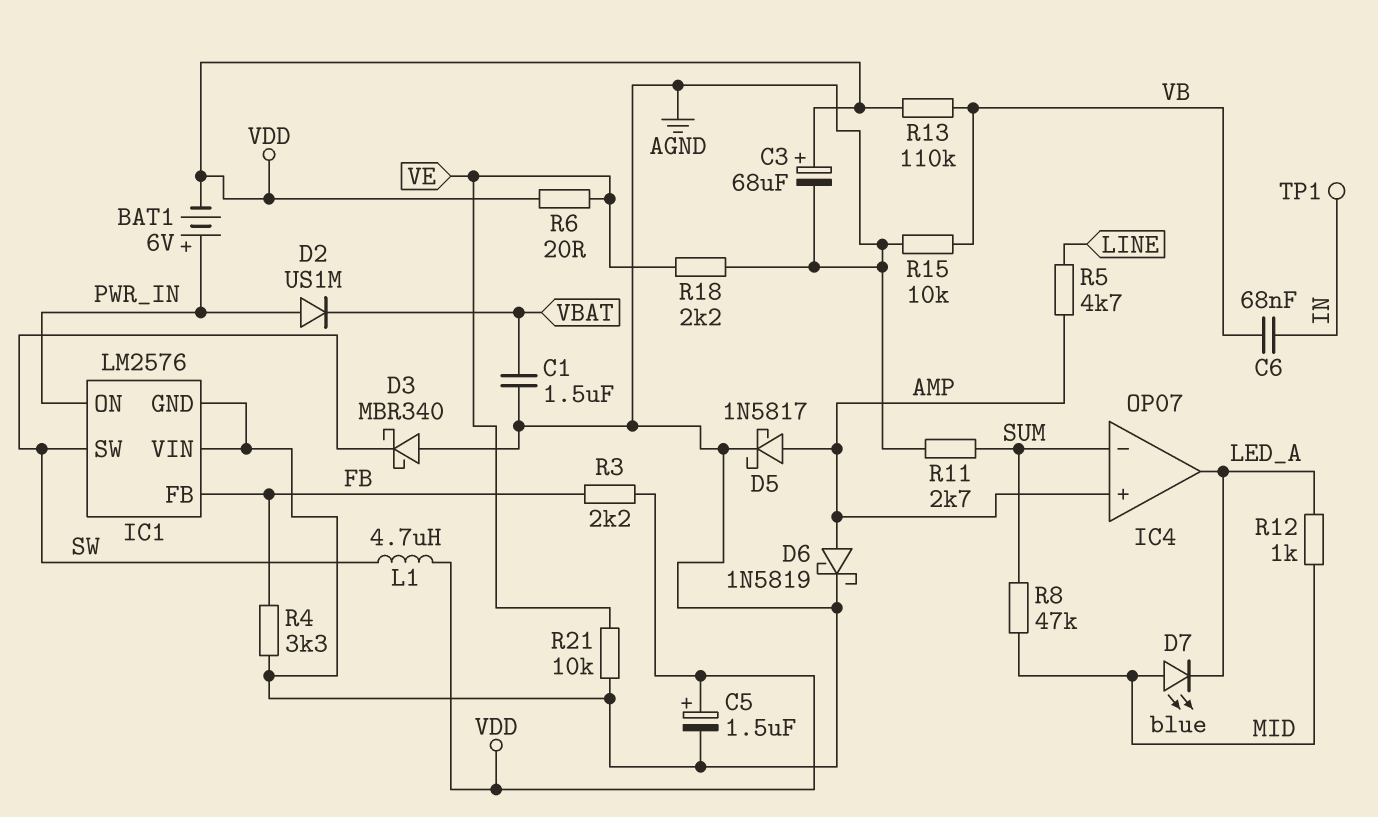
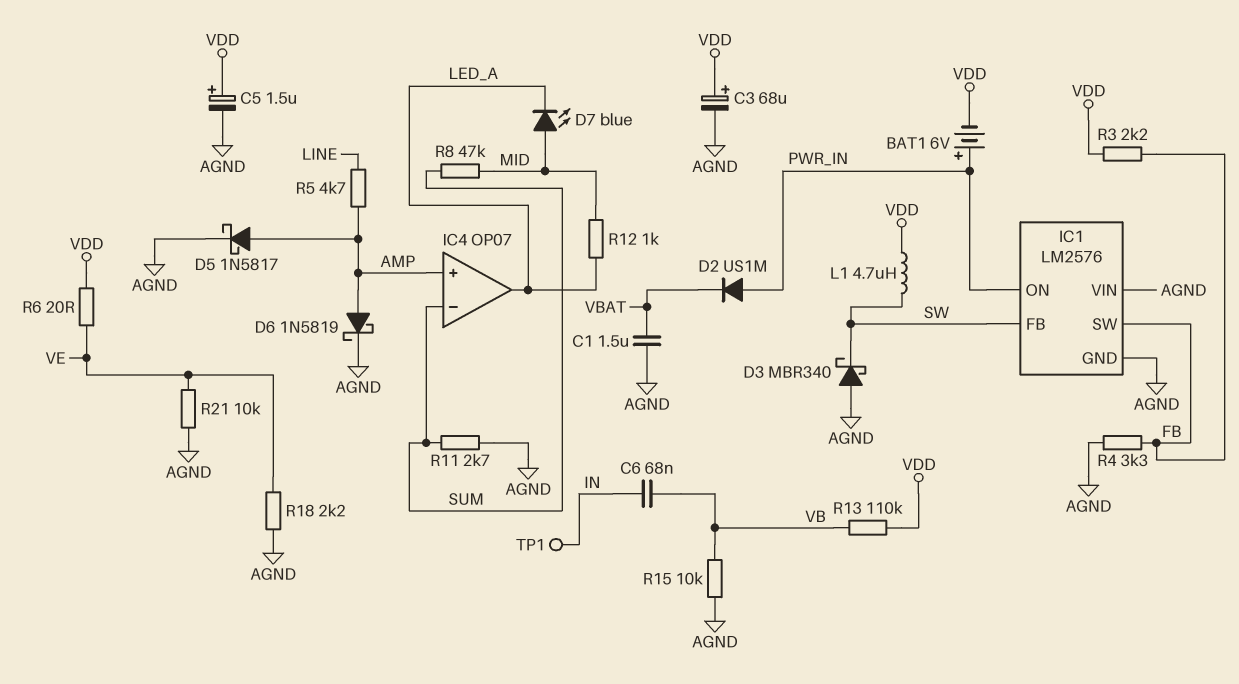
IC1 pin FB: FB -> SW
IC1 pin SW: SW -> FB

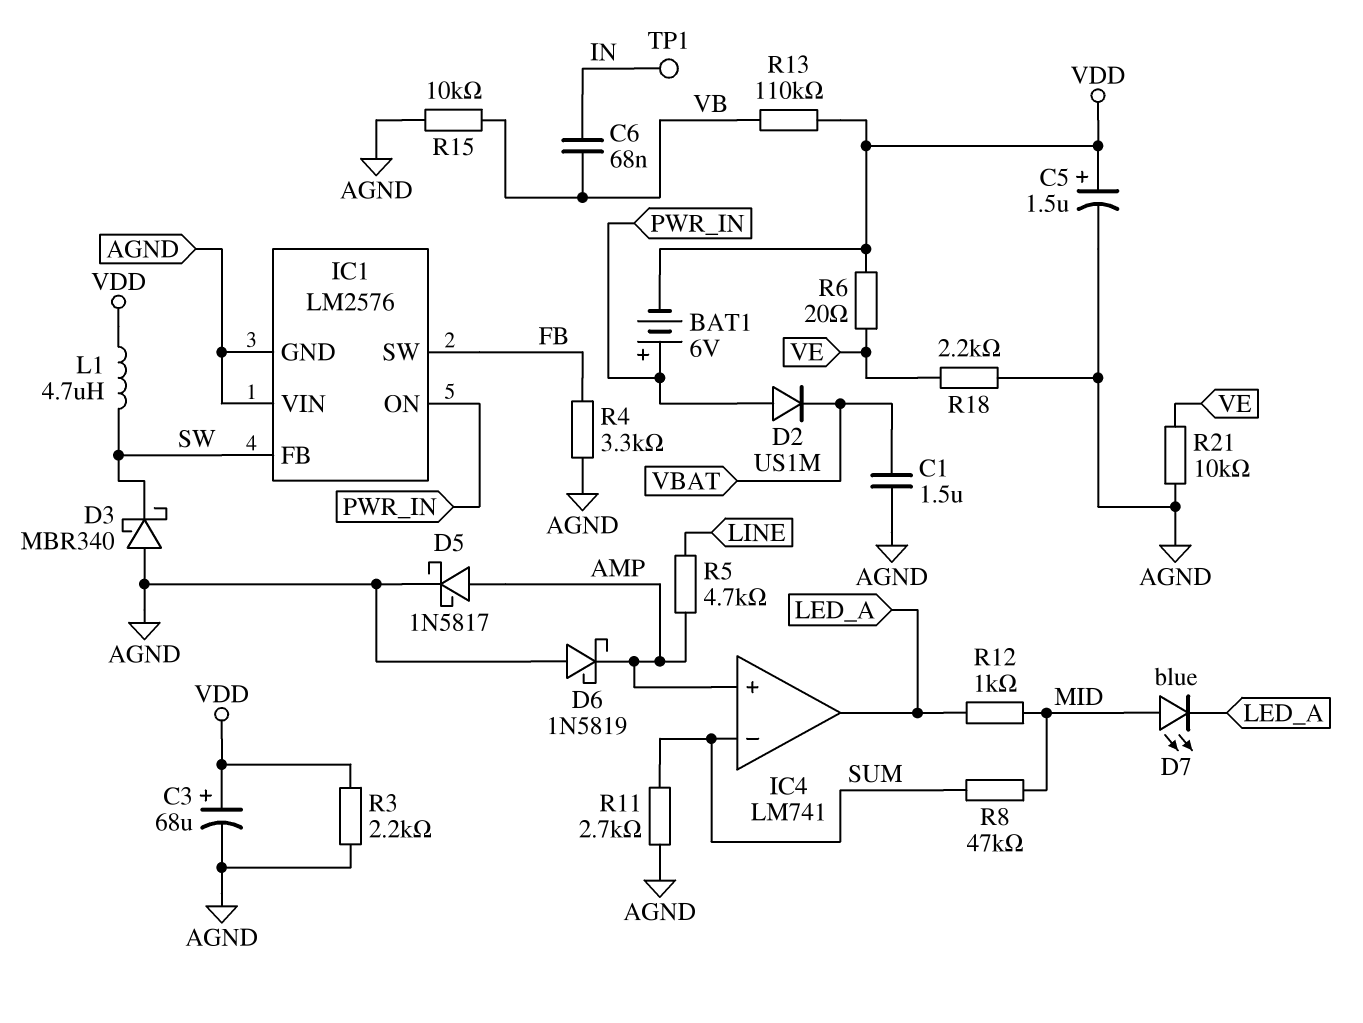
D6: schottky 1N5819 (A AMP, K AGND) -> schottky 1N5819 (A AGND, K AMP)
IC4: OP07 -> LM741
R3: 2.2k (FB, VDD) -> 2.2k (AGND, VDD)

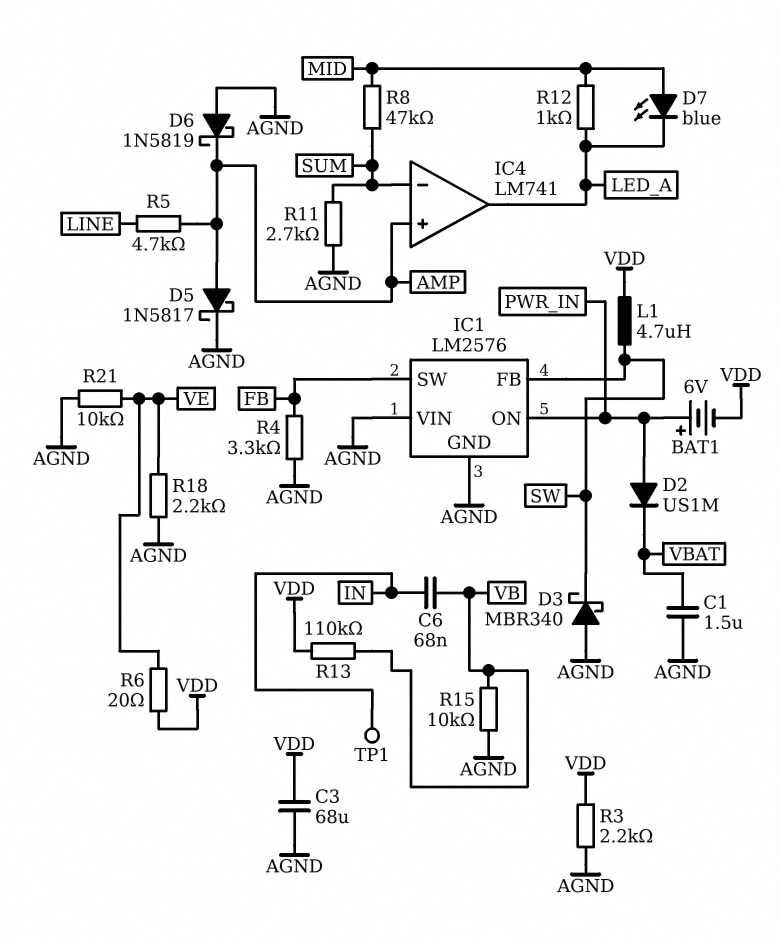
C3: 68uF (plus VDD, minus AGND) -> 68uF (AGND, VDD)
C5: 1.5uF (plus VDD, minus AGND) -> none

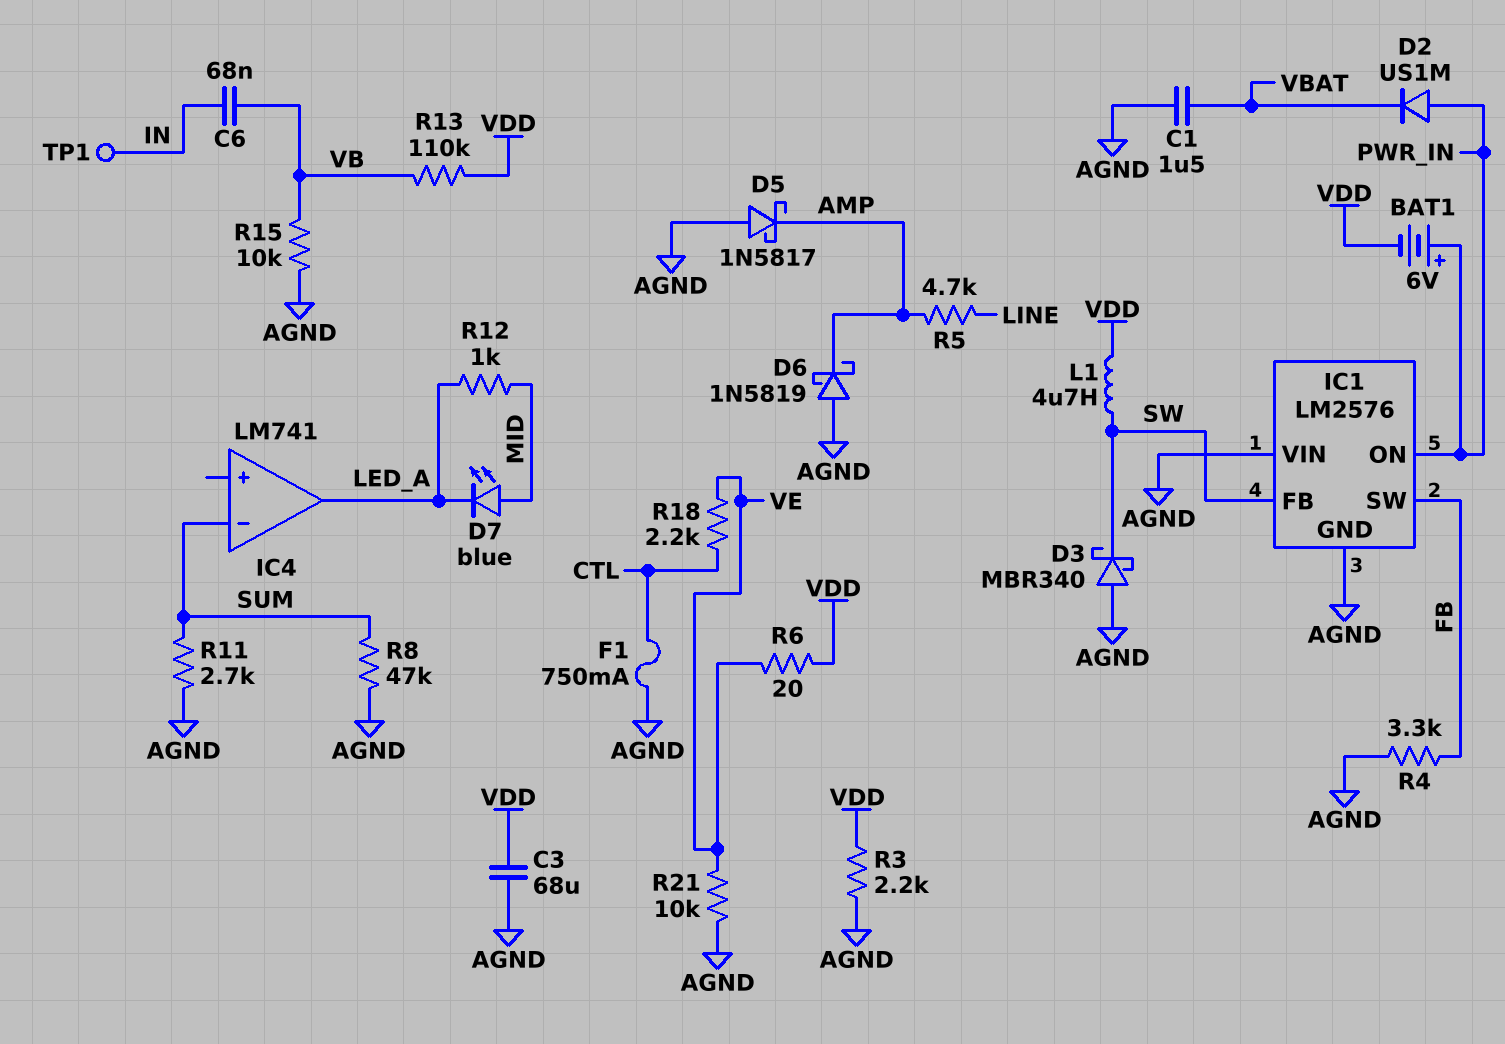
D5: schottky 1N5817 (A AMP, K AGND) -> schottky 1N5817 (A AGND, K AMP)
F1: none -> 750mA (AGND, CTL)
IC4 pin in+: AMP -> none
R8: 47k (MID, SUM) -> 47k (AGND, SUM)
R18: 2.2k (AGND, VE) -> 2.2k (CTL, VE)

